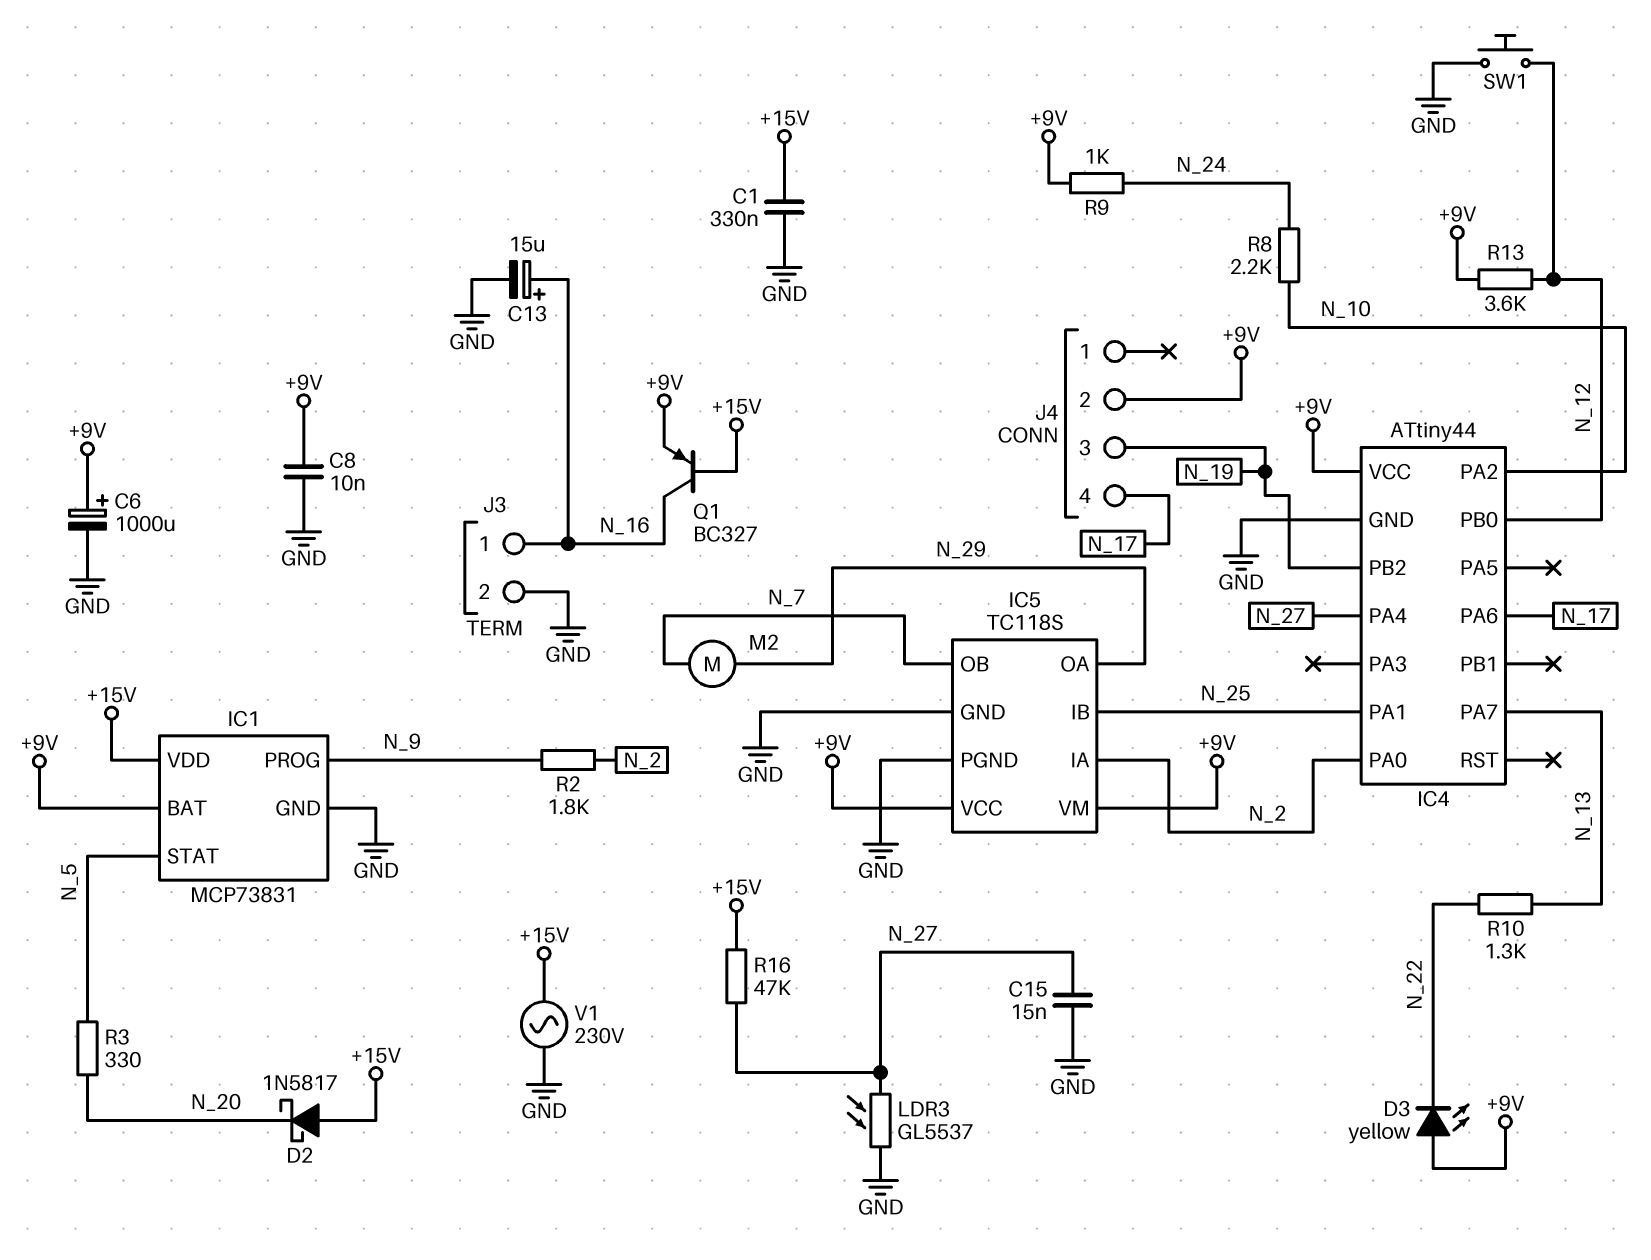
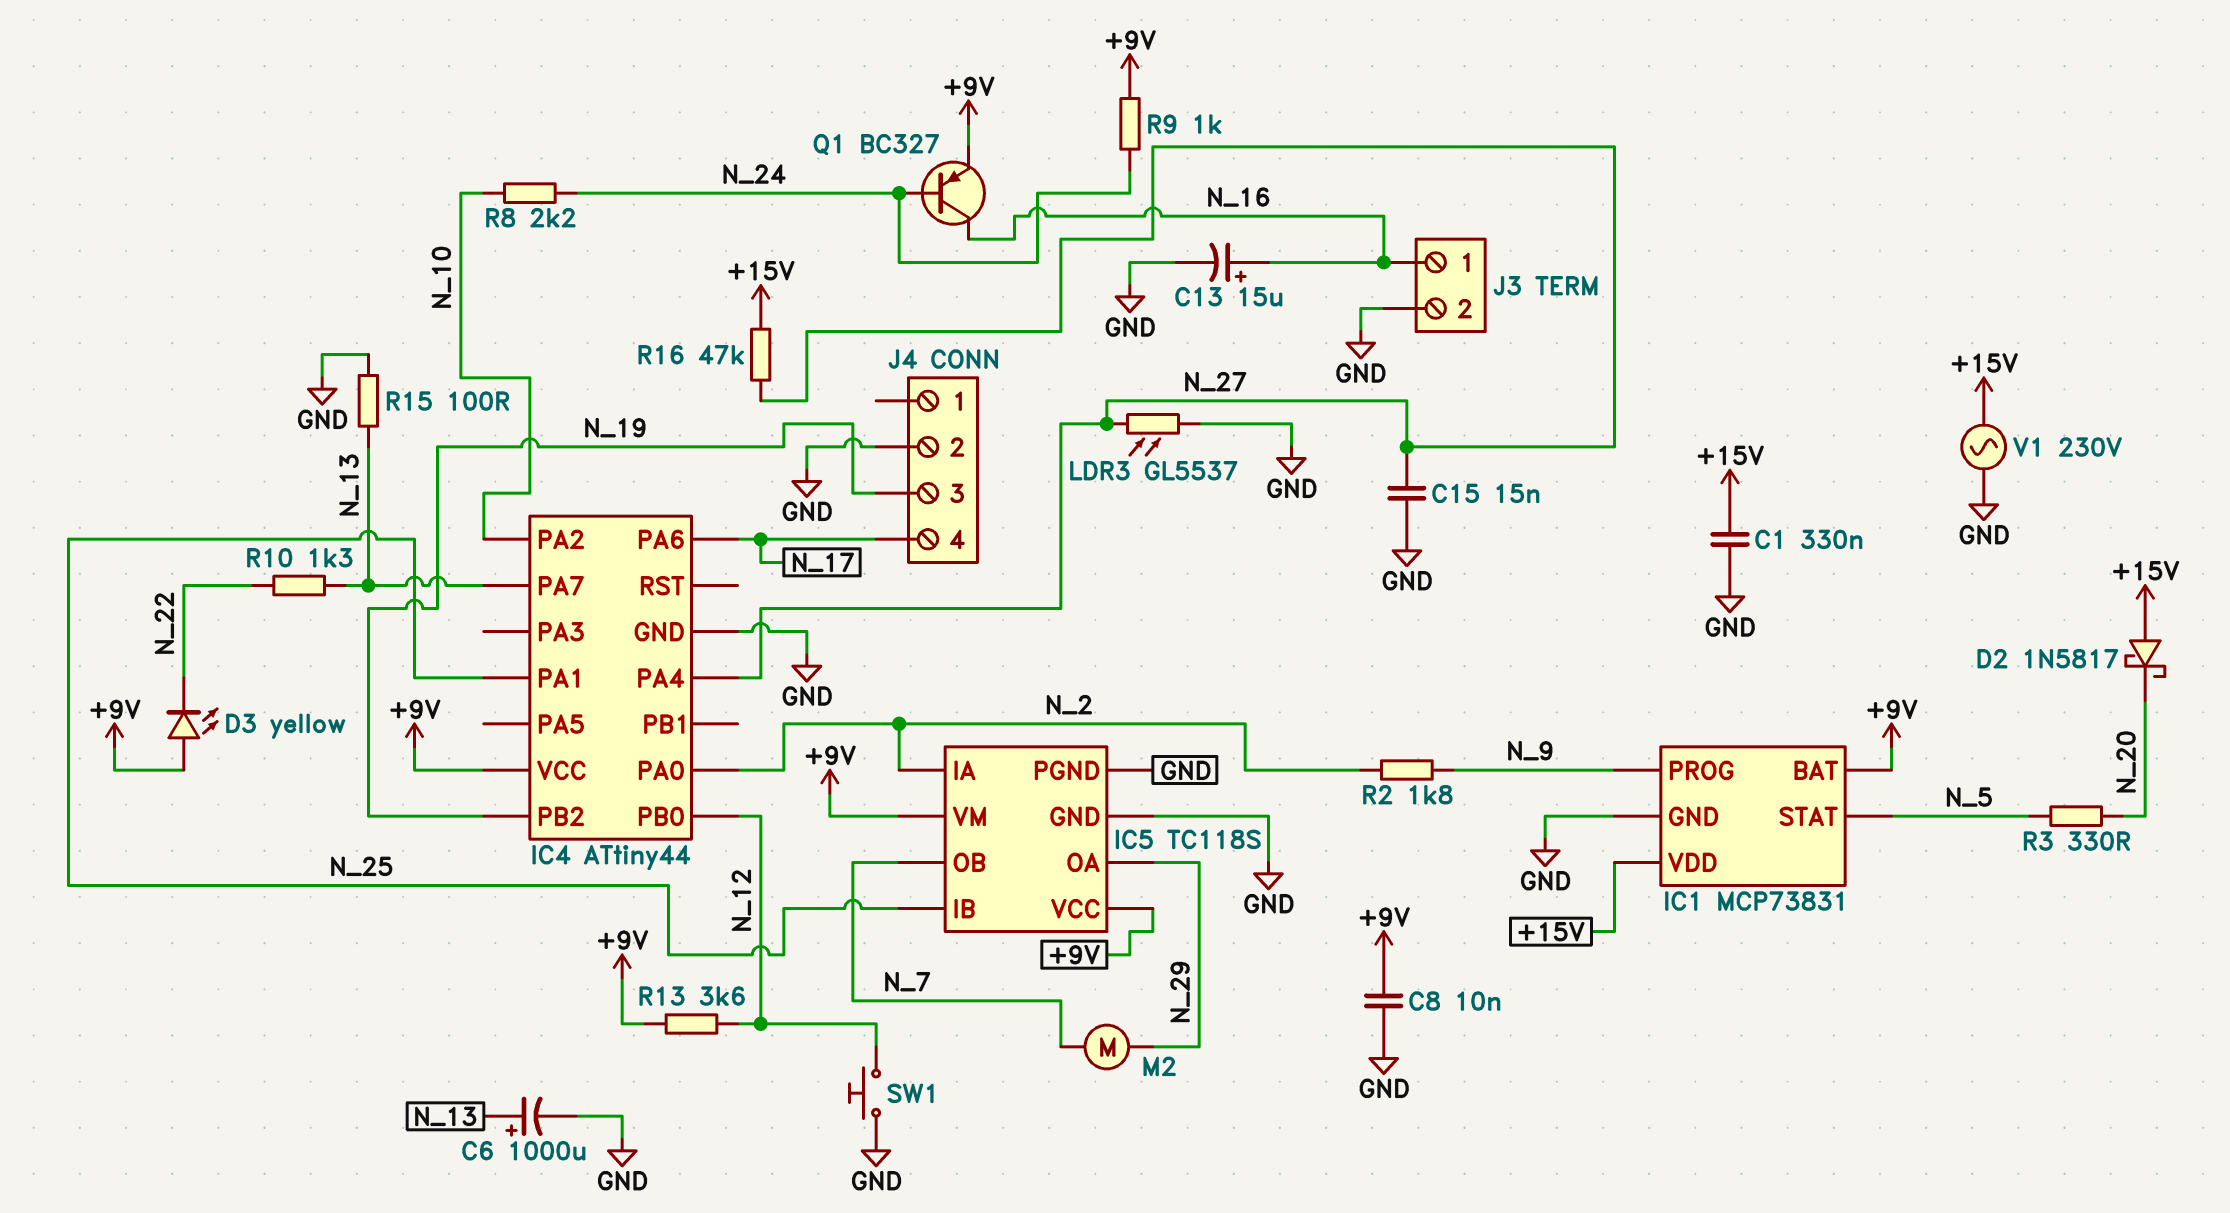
C6: 1000uF (plus +9V, minus GND) -> 1000uF (plus N_13, minus GND)
J4 pin 2: +9V -> GND
Q1: PNP BC327 (B +15V, C N_16, E +9V) -> PNP BC327 (B N_24, C N_16, E +9V)
R15: none -> 100 (GND, N_13)

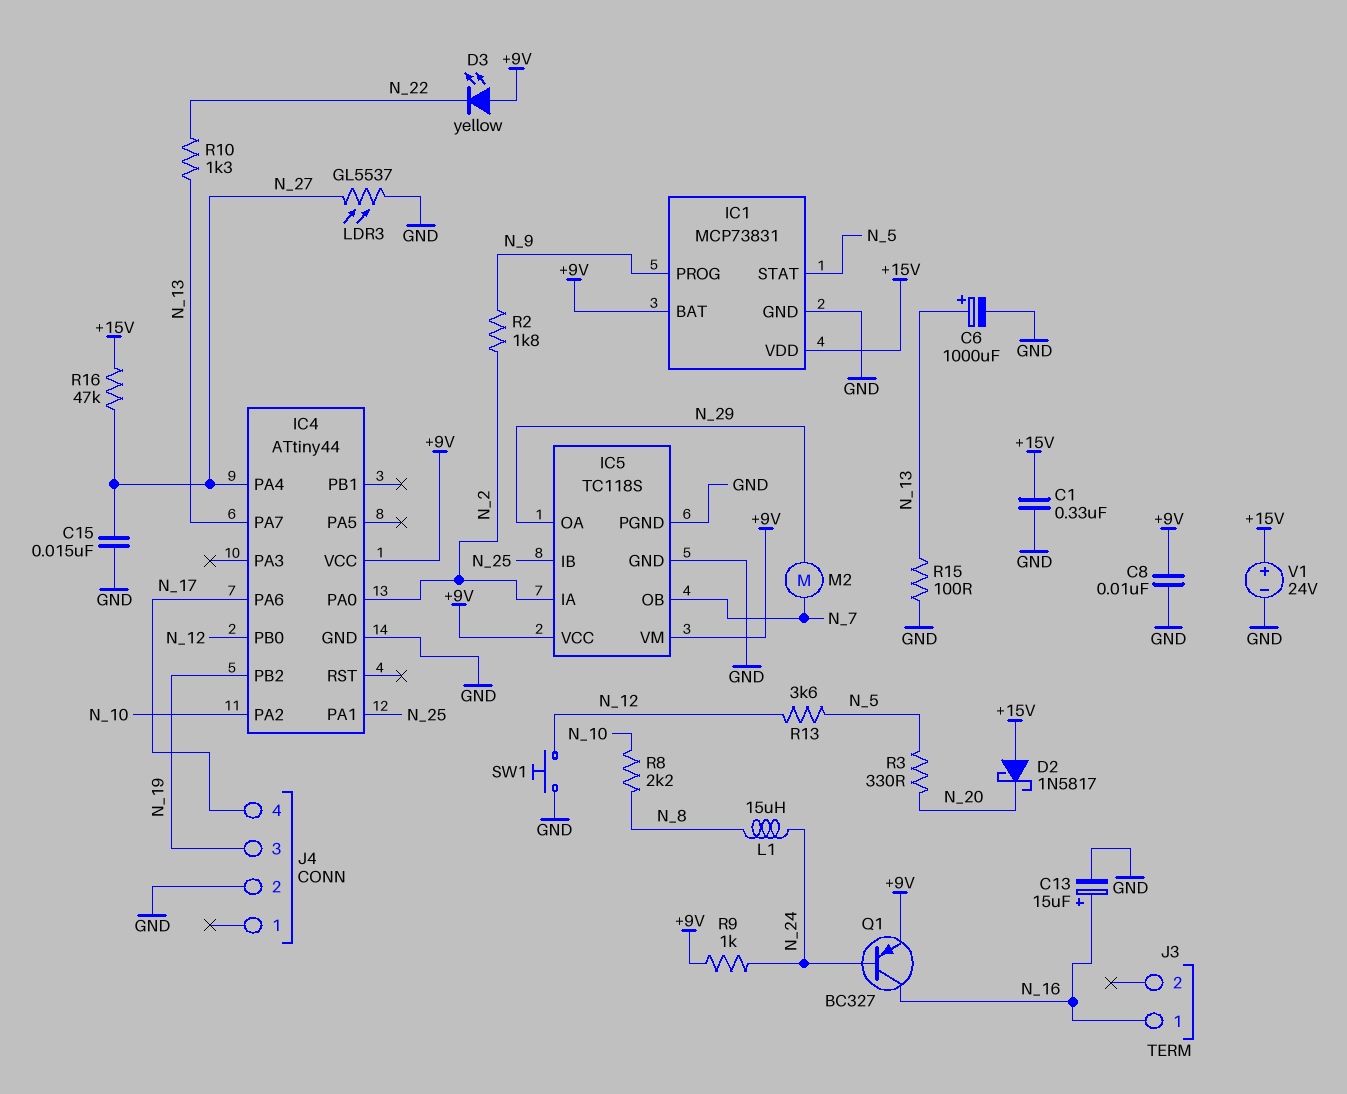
J3 pin 2: GND -> none
L1: none -> 15uH (N_8, N_24)
R8: 2.2k (N_10, N_24) -> 2.2k (N_8, N_10)
R13: 3.6k (+9V, N_12) -> 3.6k (N_5, N_12)
V1: AC 230V (+15V, GND) -> 24V (plus +15V, minus GND)

